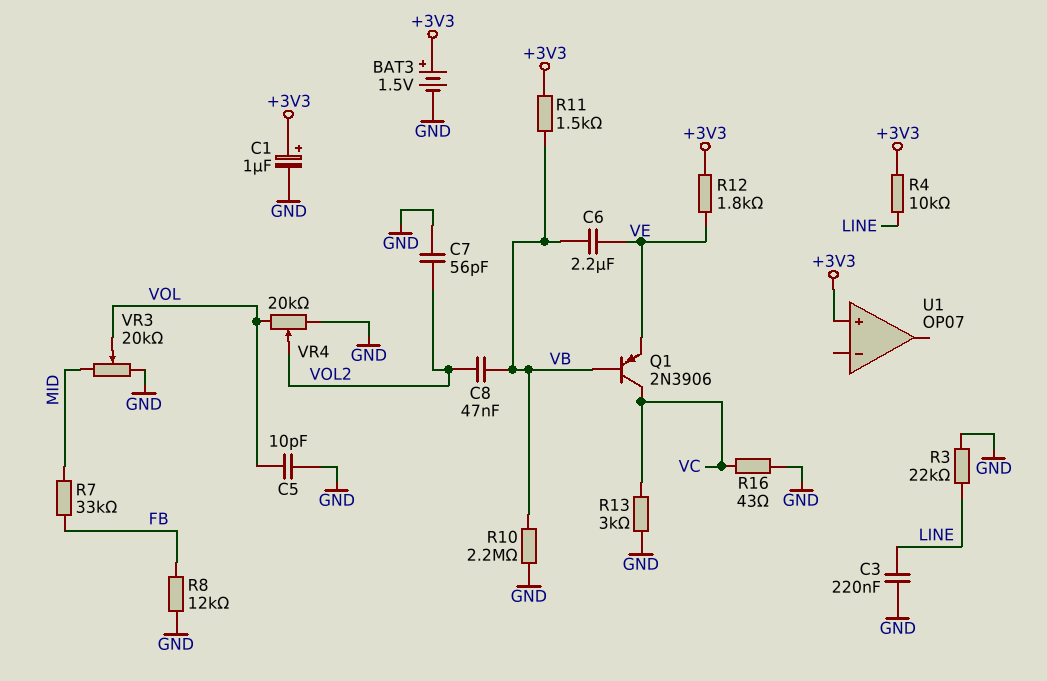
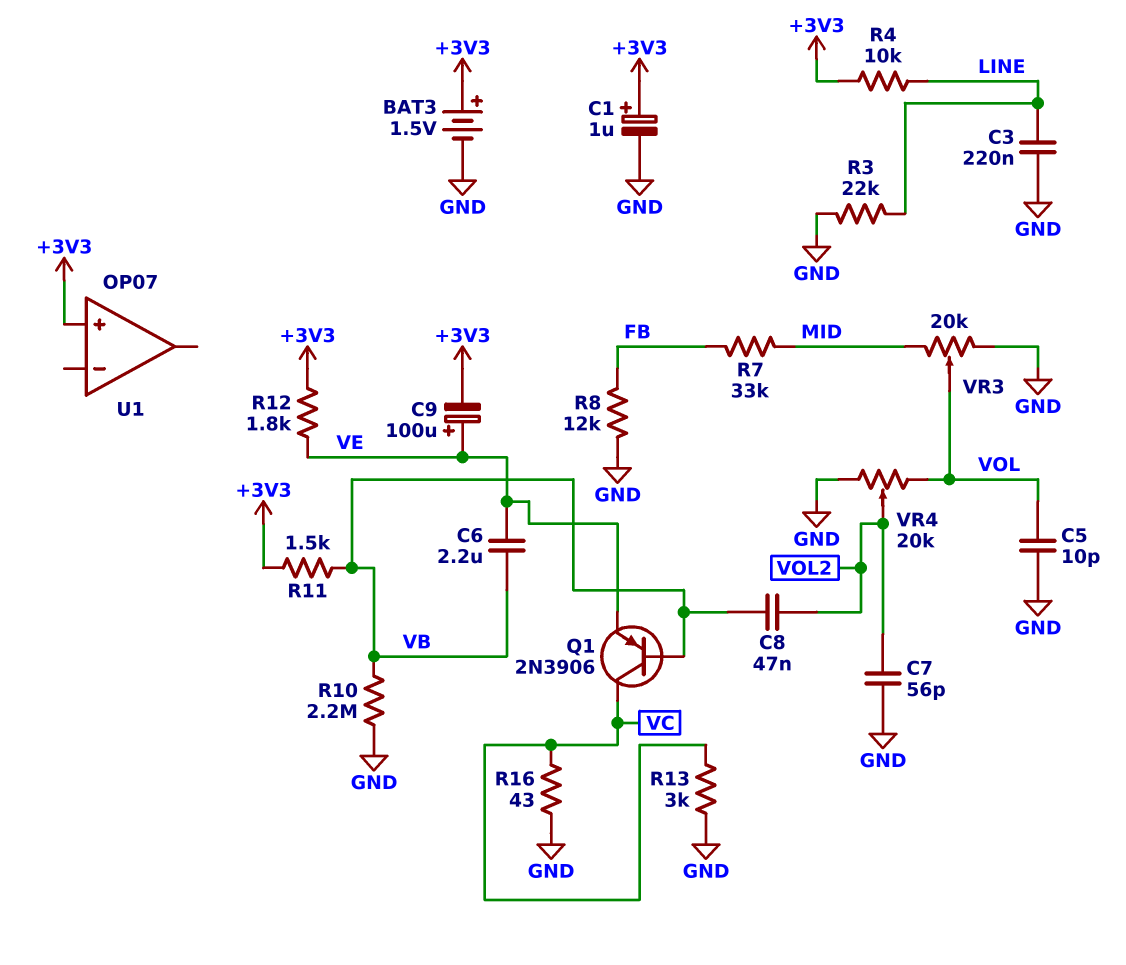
C9: none -> 100uF (plus VE, minus +3V3)

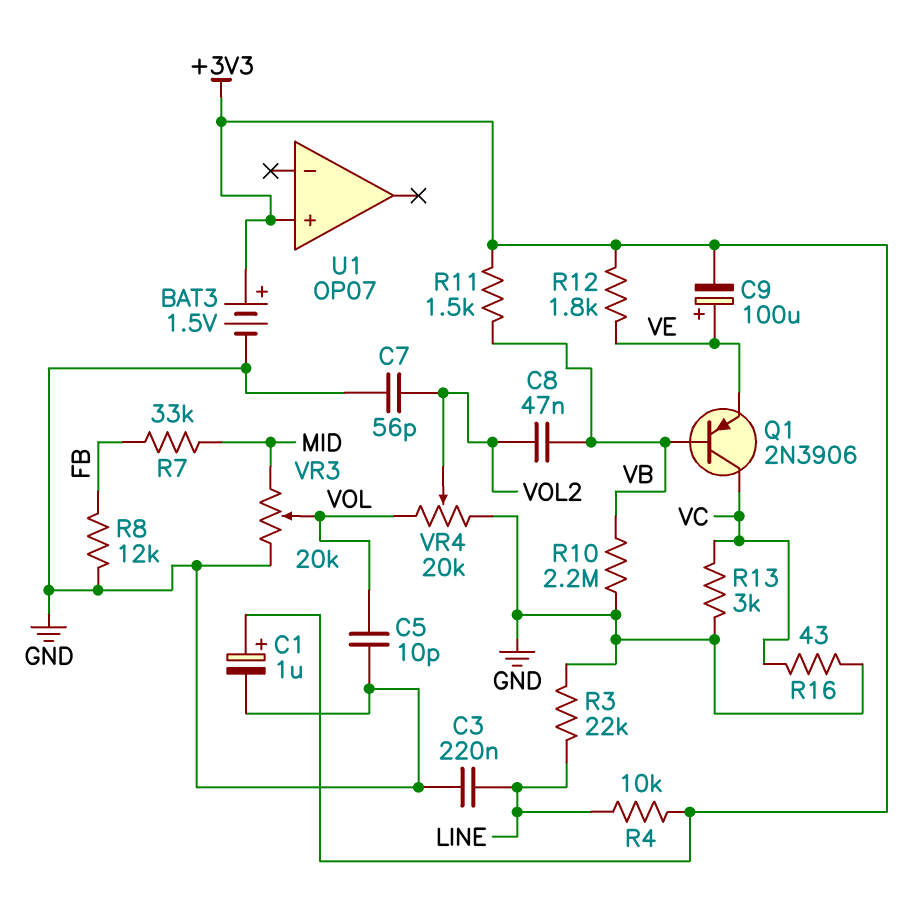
C6: 2.2uF (VB, VE) -> none

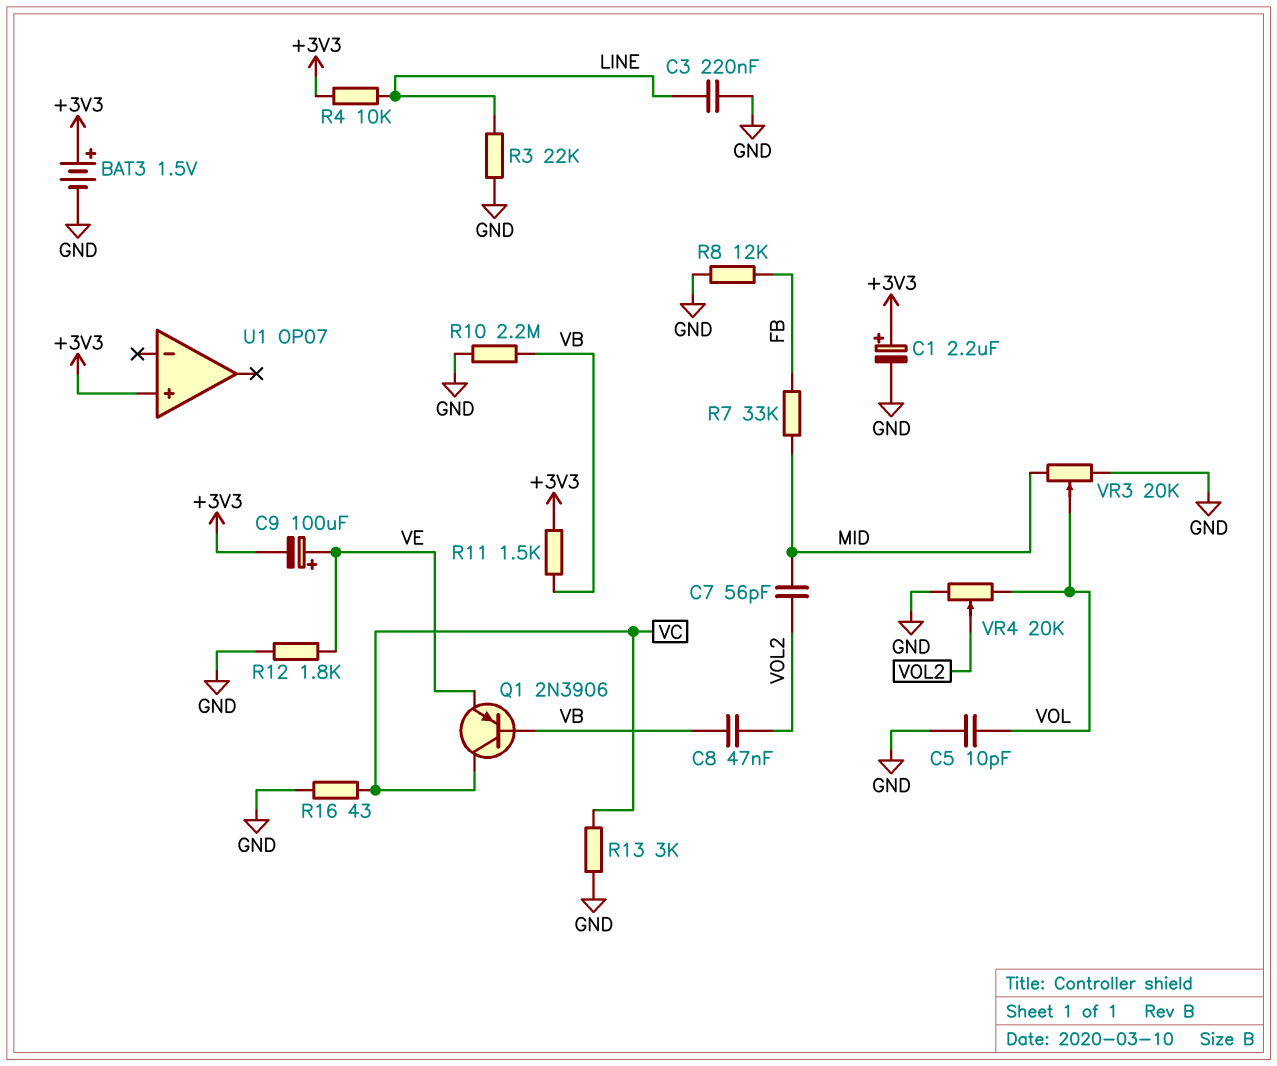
C1: 1uF (plus +3V3, minus GND) -> 2.2uF (plus +3V3, minus GND)
C7: 56pF (GND, VOL2) -> 56pF (MID, VOL2)
R12: 1.8k (+3V3, VE) -> 1.8k (GND, VE)

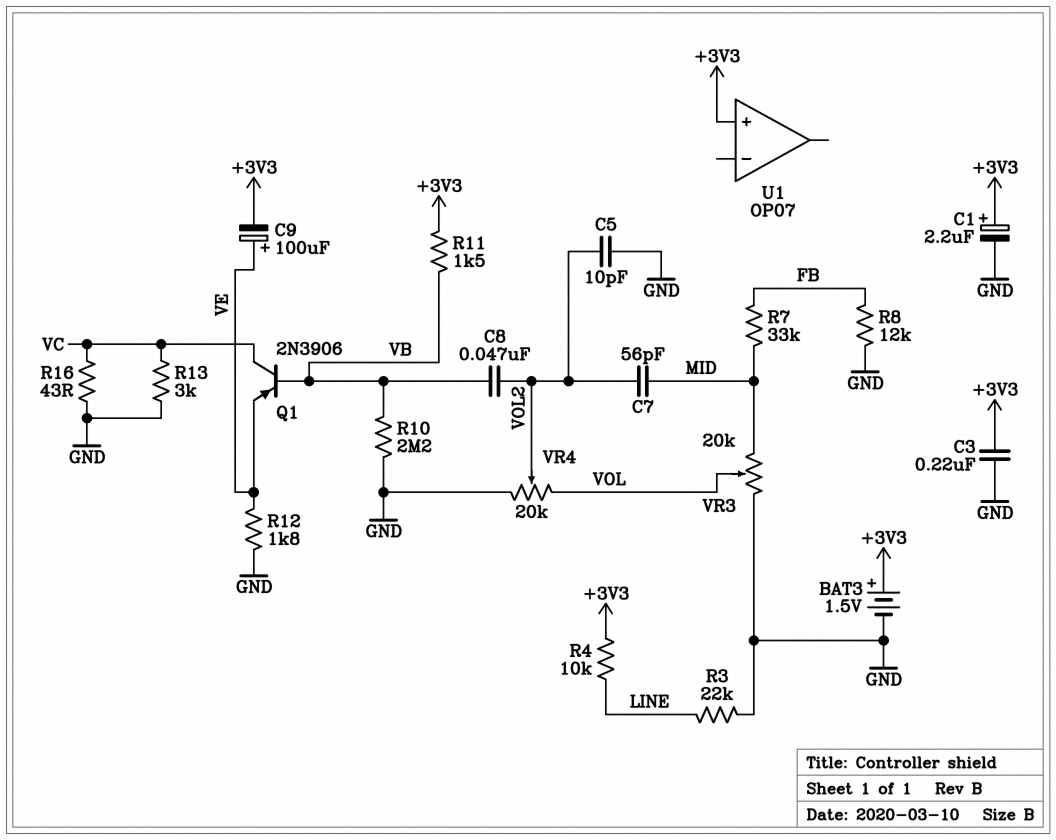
C3: 220nF (GND, LINE) -> 220nF (+3V3, GND)
C5: 10pF (GND, VOL) -> 10pF (GND, VOL2)

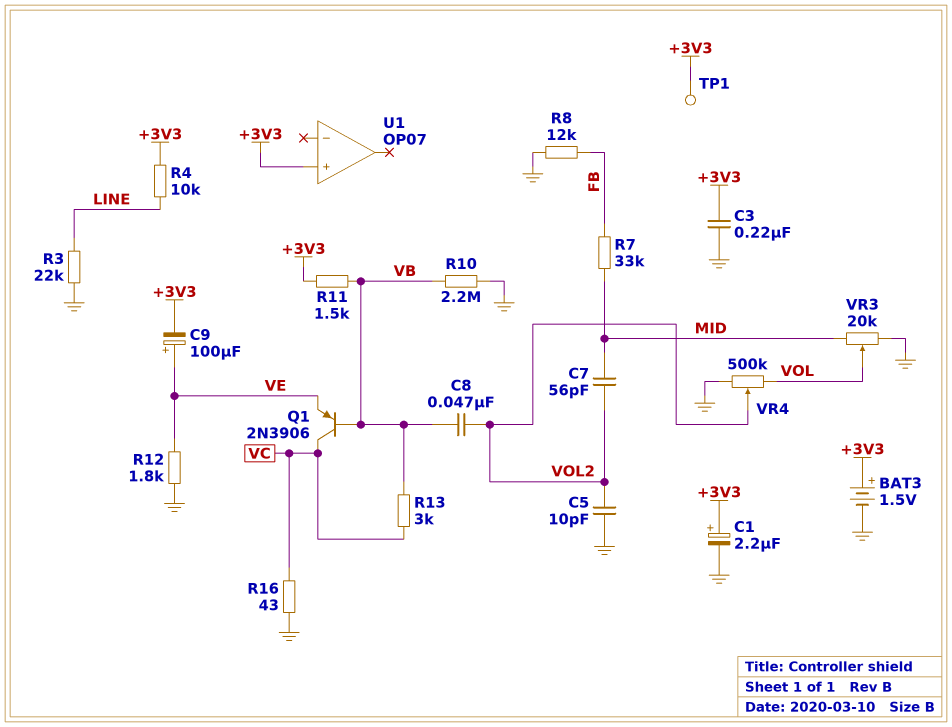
R13: 3k (GND, VC) -> 3k (VB, VC)
TP1: none -> test point (+3V3)
VR4: 20k (GND, VOL, wiper VOL2) -> 500k (GND, VOL, wiper VOL2)

